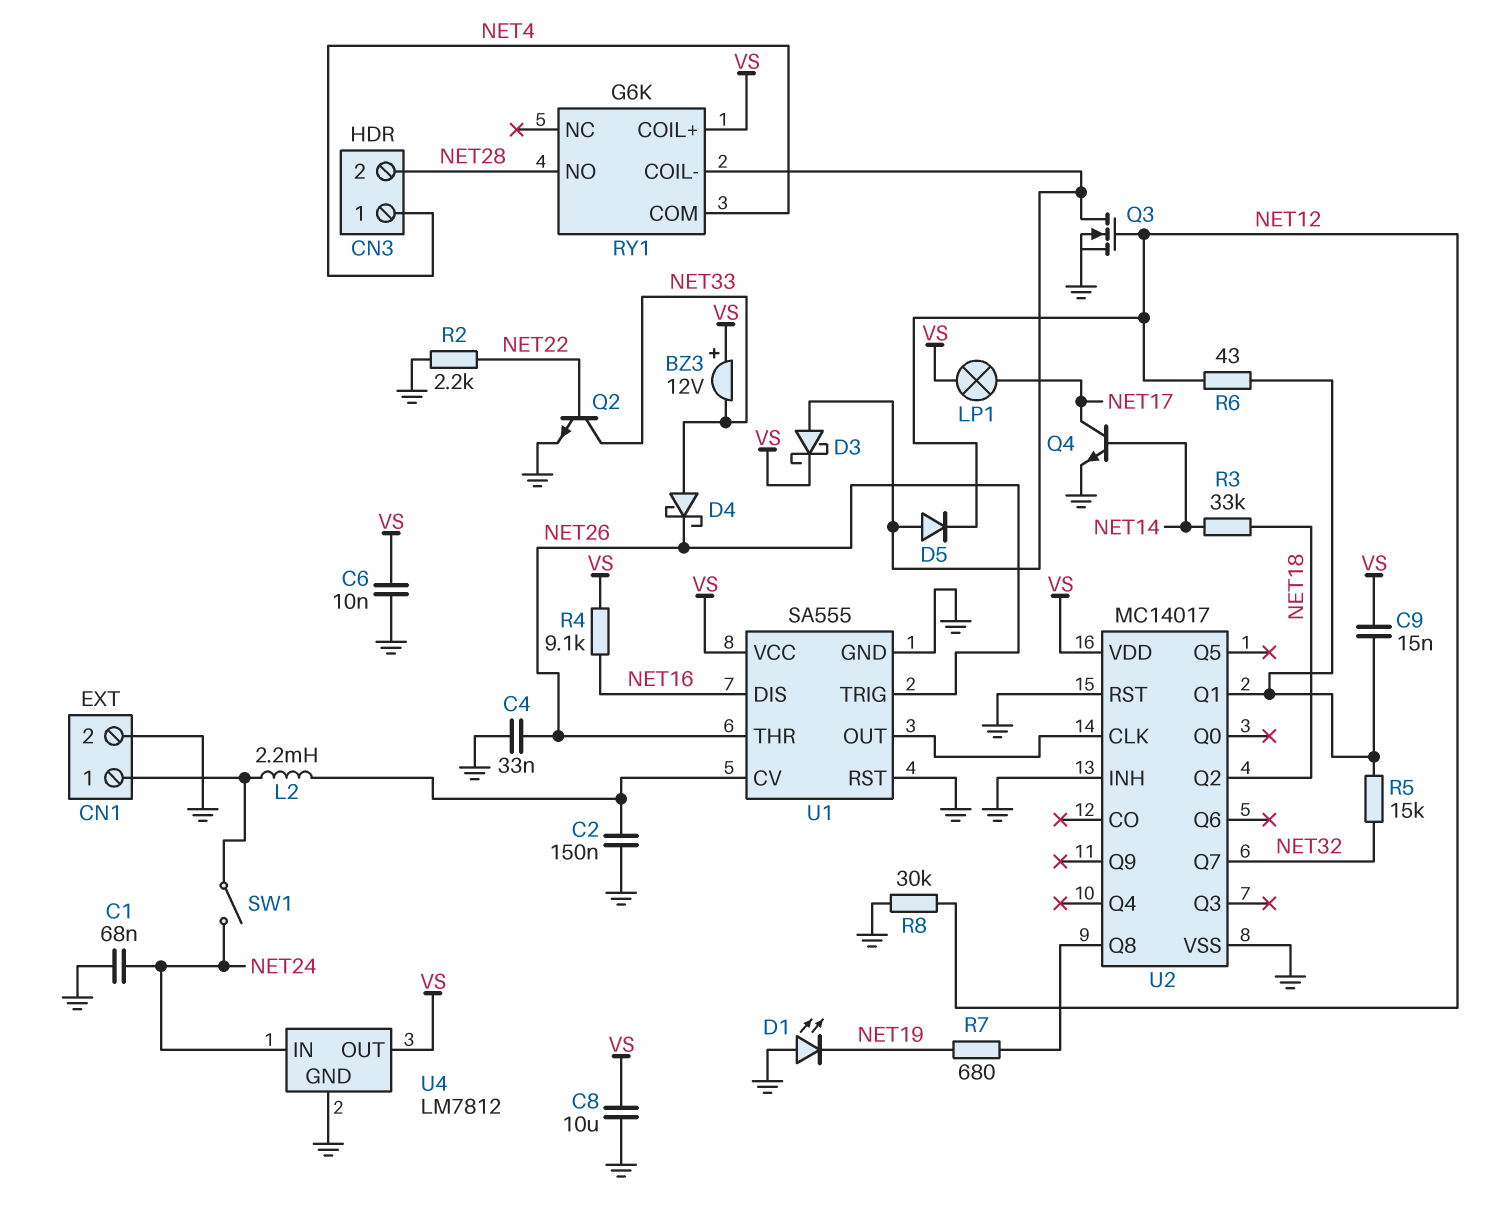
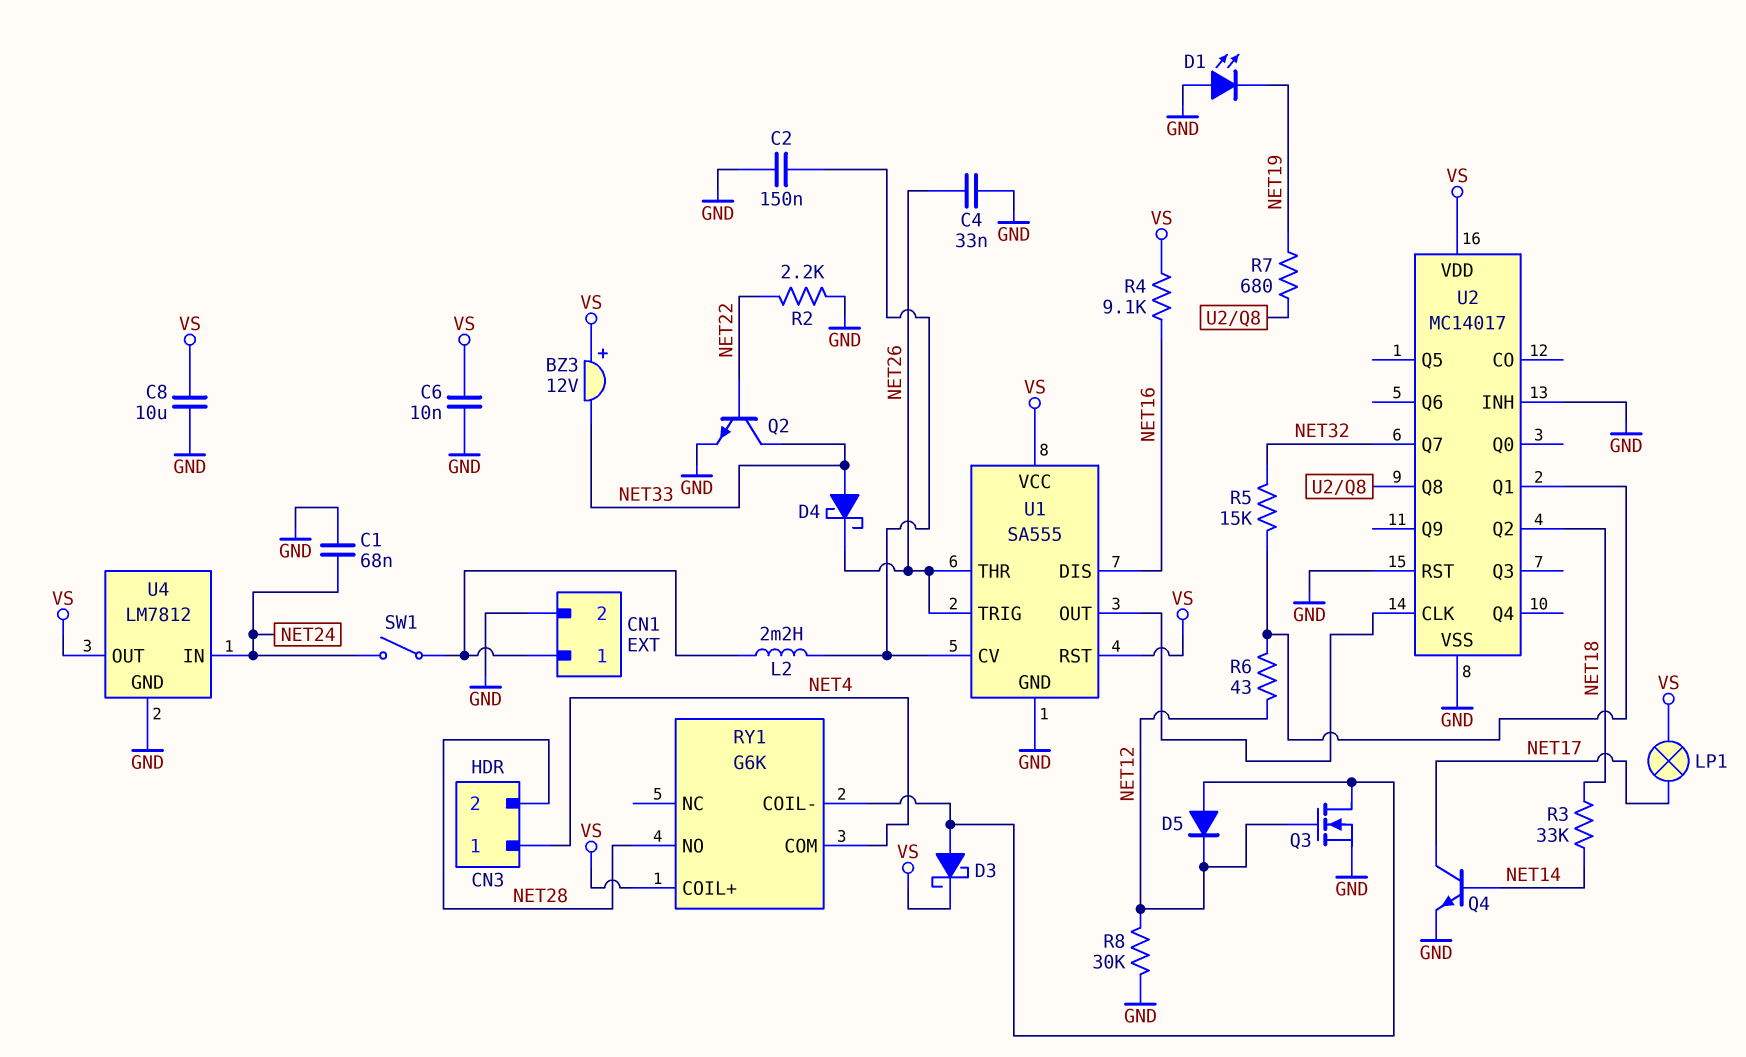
C9: 15nF (U2/Q1, VS) -> none
U1 pin RST: GND -> VS

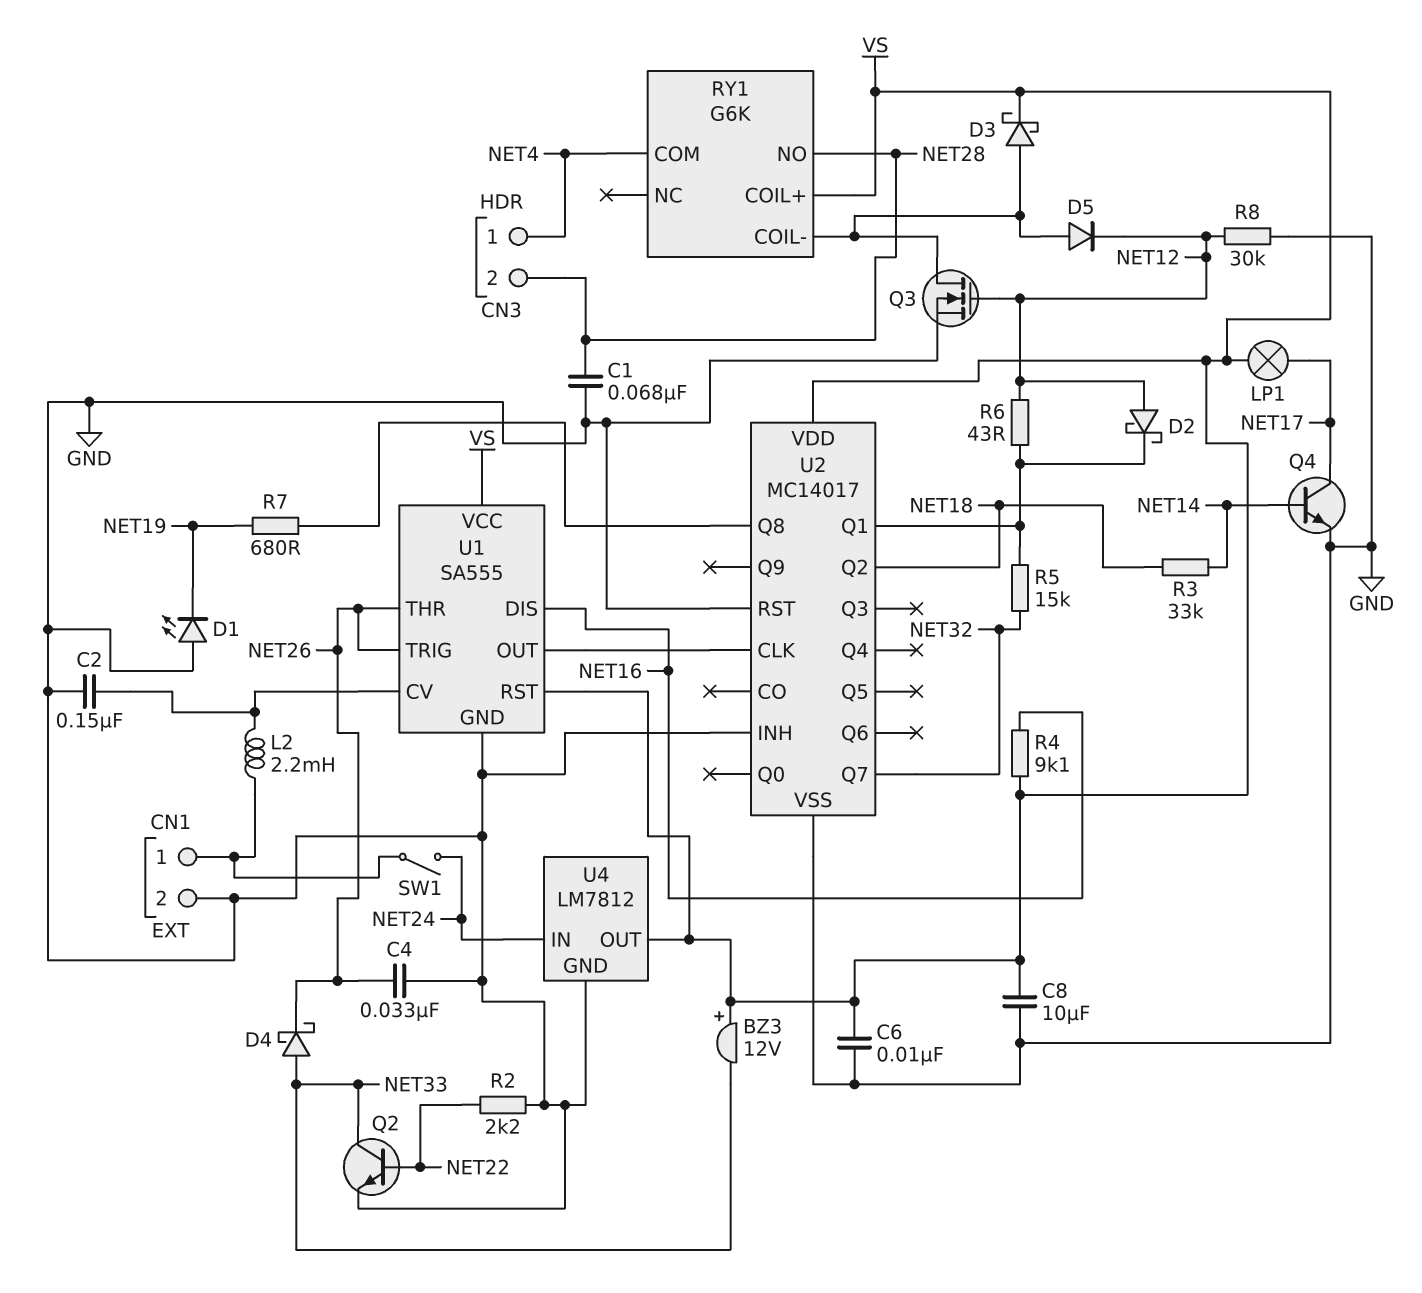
C1: 68nF (GND, NET24) -> 68nF (GND, NET28)
D2: none -> schottky (A NET12, K U2/Q1)

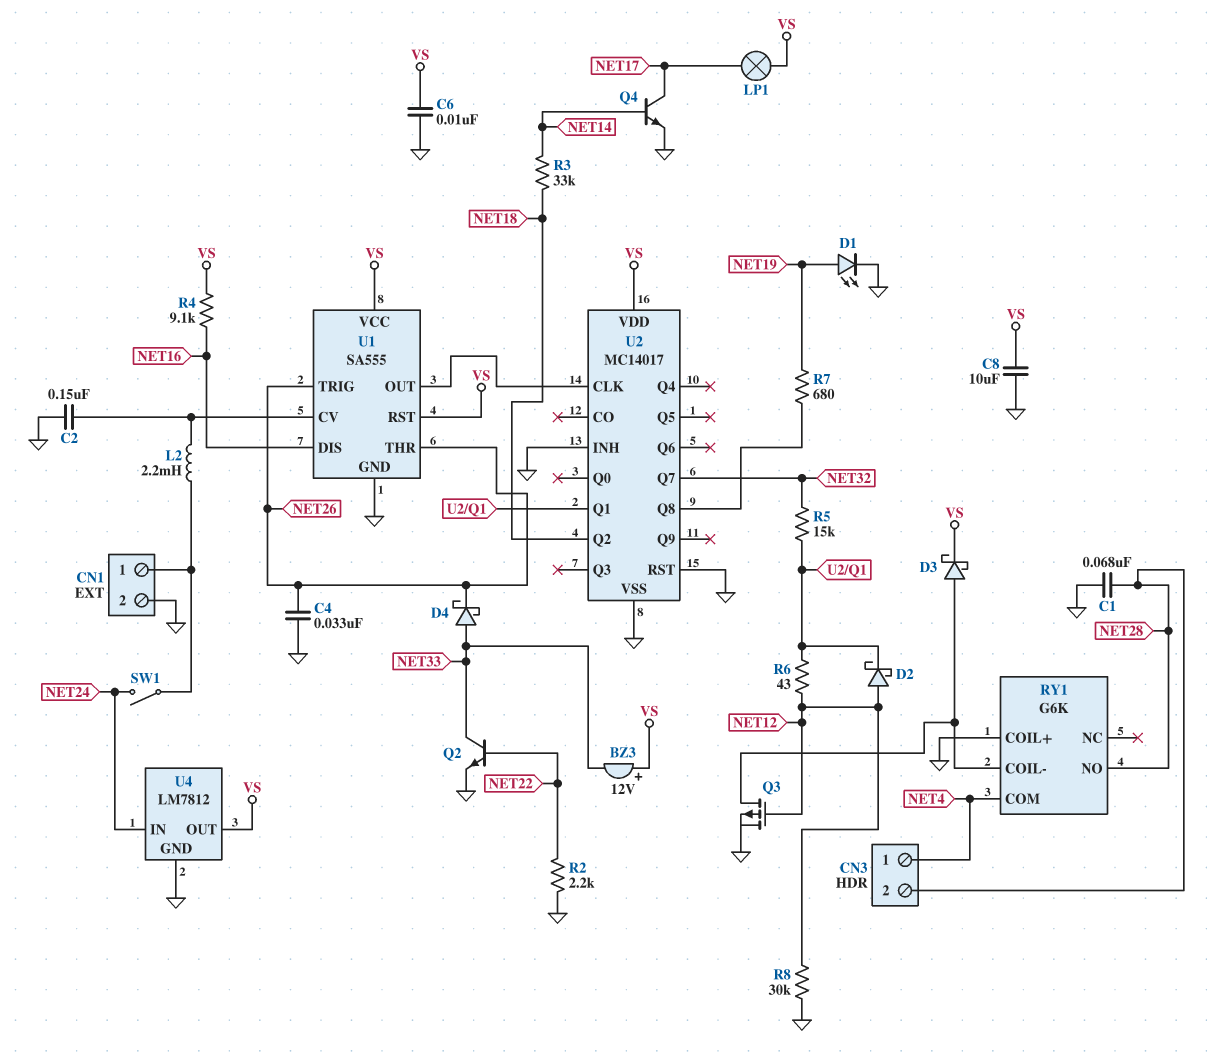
D1: LED (A GND, K NET19) -> LED (A NET19, K GND)
D5: diode (A RY1/COIL-, K NET12) -> none
Q3: NMOS (G NET12, D RY1/COIL-, S GND) -> PMOS (G NET12, D RY1/COIL-, S GND)
RY1 pin COIL+: VS -> GND

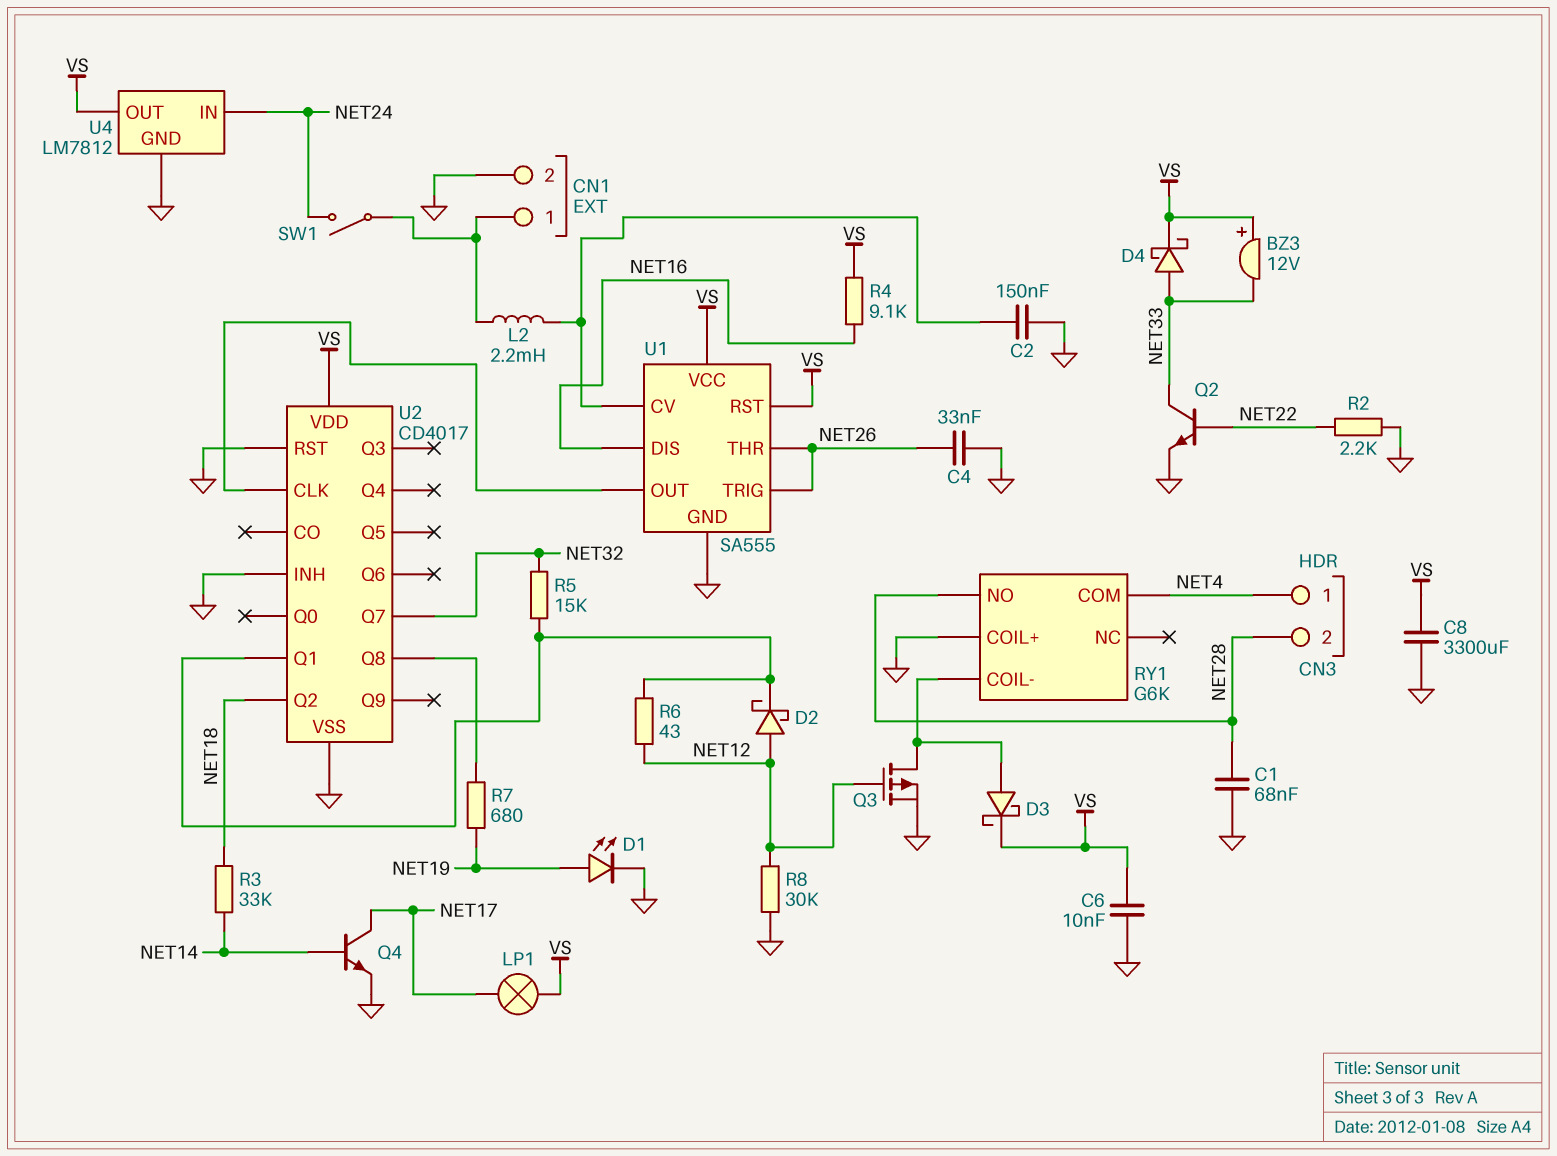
C8: 10uF (GND, VS) -> 3300uF (GND, VS)
D4: schottky (A NET33, K NET26) -> schottky (A NET33, K VS)
U2: MC14017 -> CD4017

